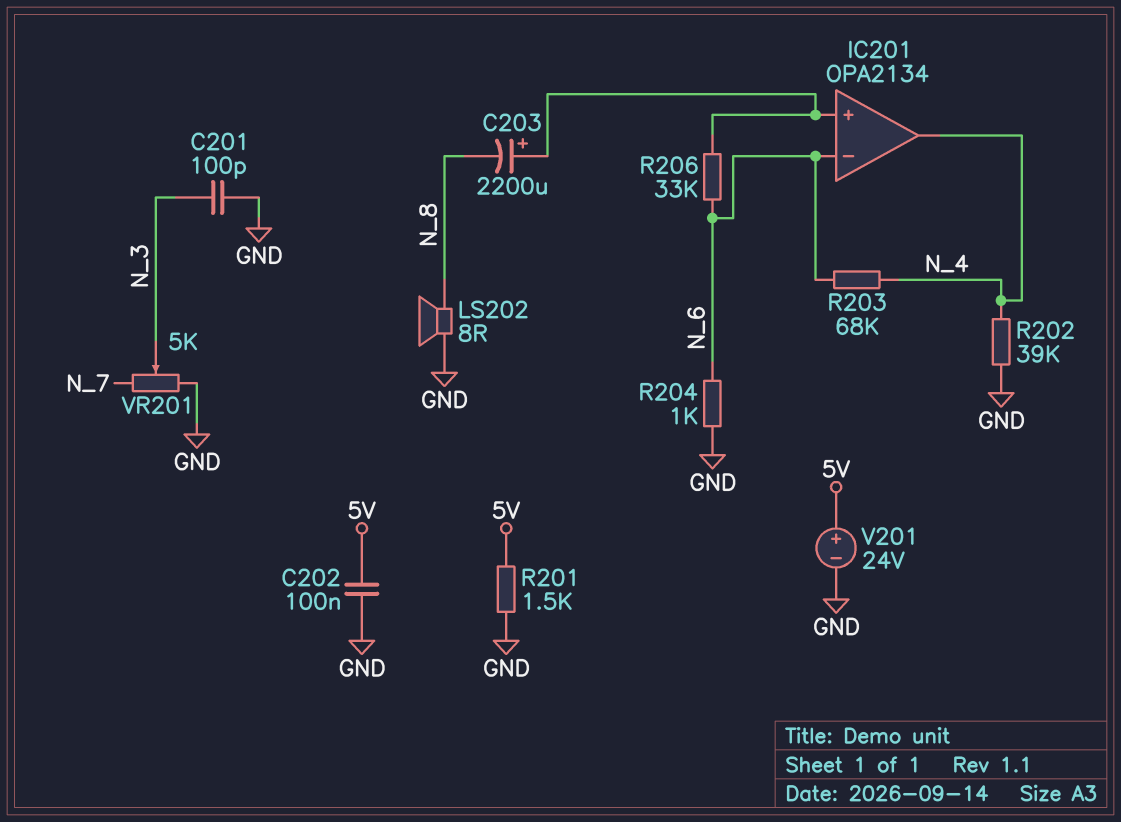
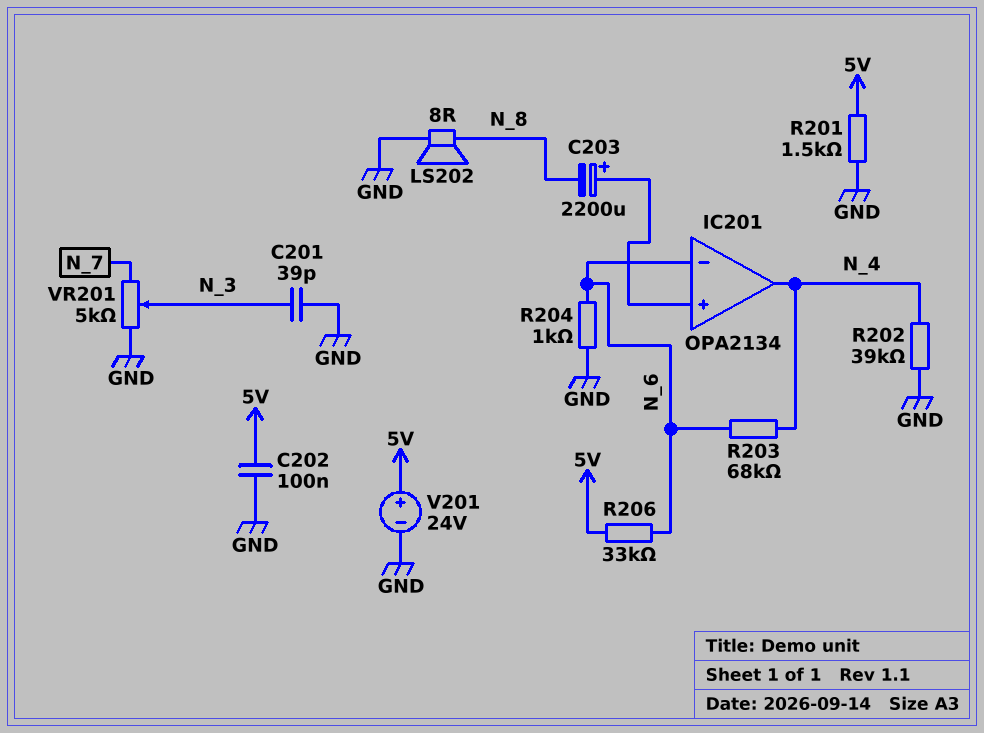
C201: 100pF (GND, N_3) -> 39pF (GND, N_3)
R206: 33k (IC201/in+, N_6) -> 33k (5V, N_6)

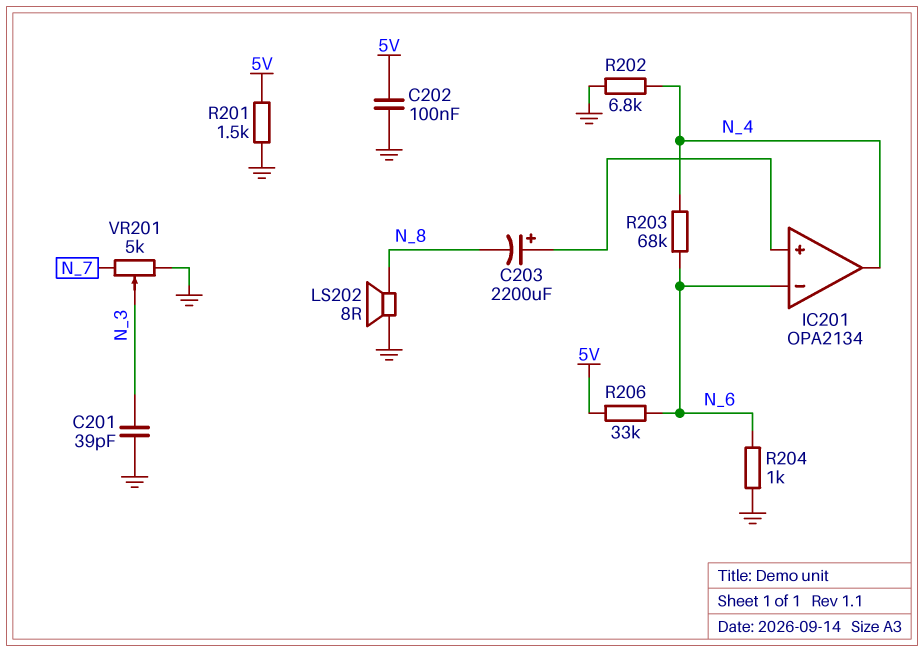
R202: 39k (GND, N_4) -> 6.8k (GND, N_4)
V201: 24V (plus 5V, minus GND) -> none

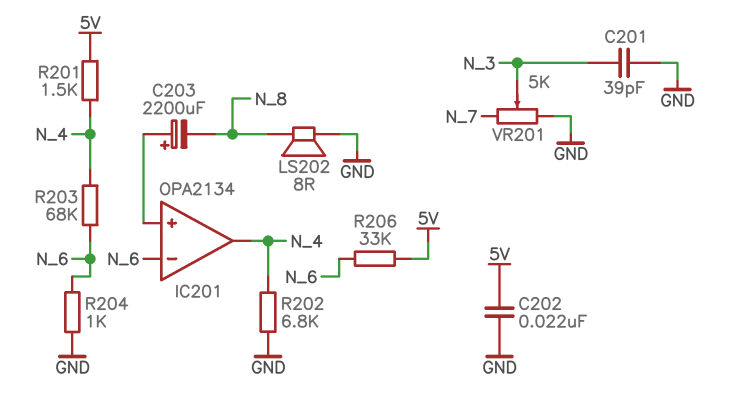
C202: 100nF (5V, GND) -> 22nF (5V, GND)
R201: 1.5k (5V, GND) -> 1.5k (5V, N_4)

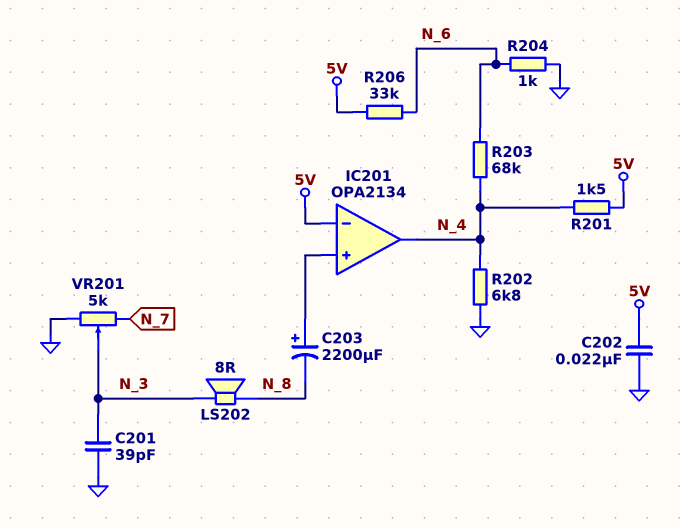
IC201 pin in-: N_6 -> 5V
LS202: speaker 8R (GND, N_8) -> speaker 8R (N_3, N_8)

